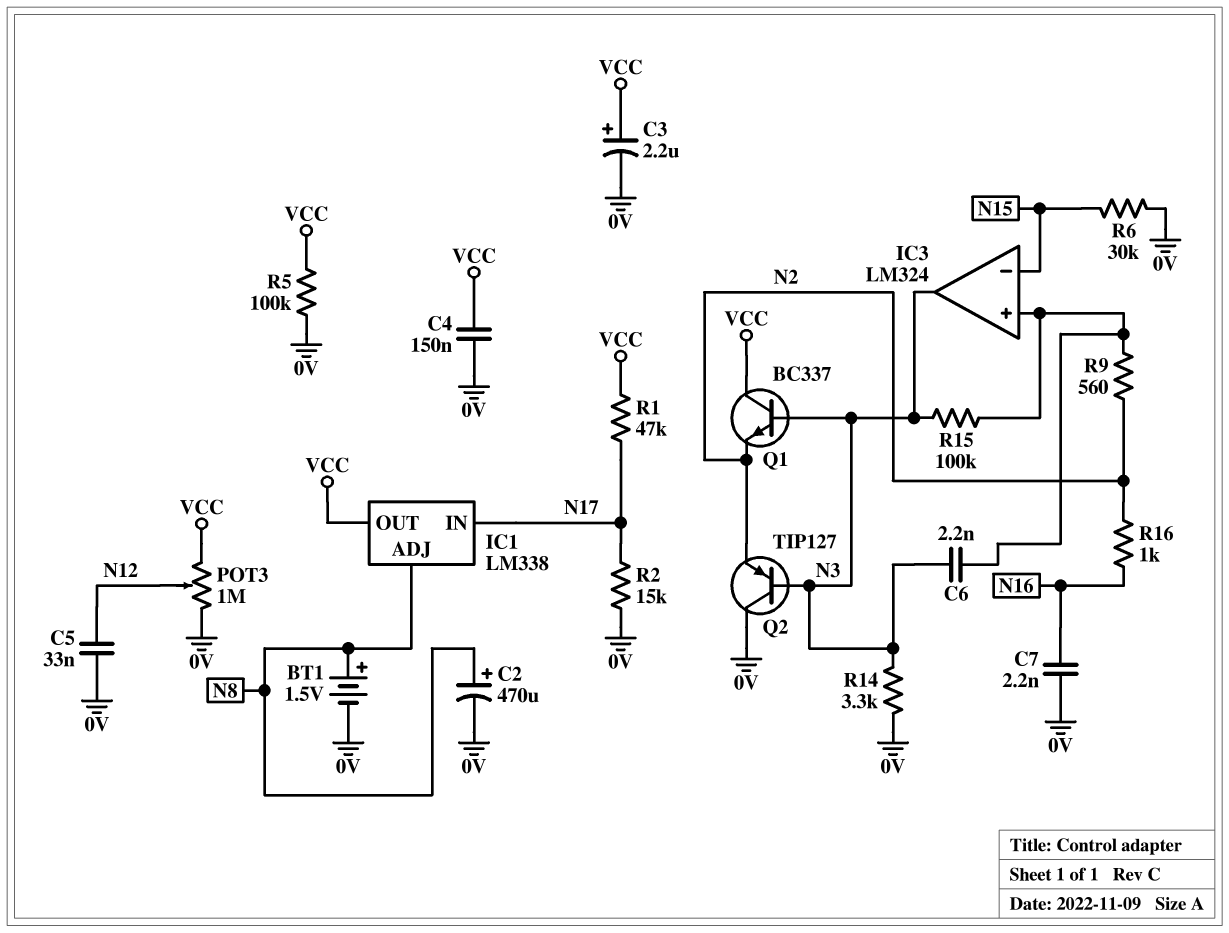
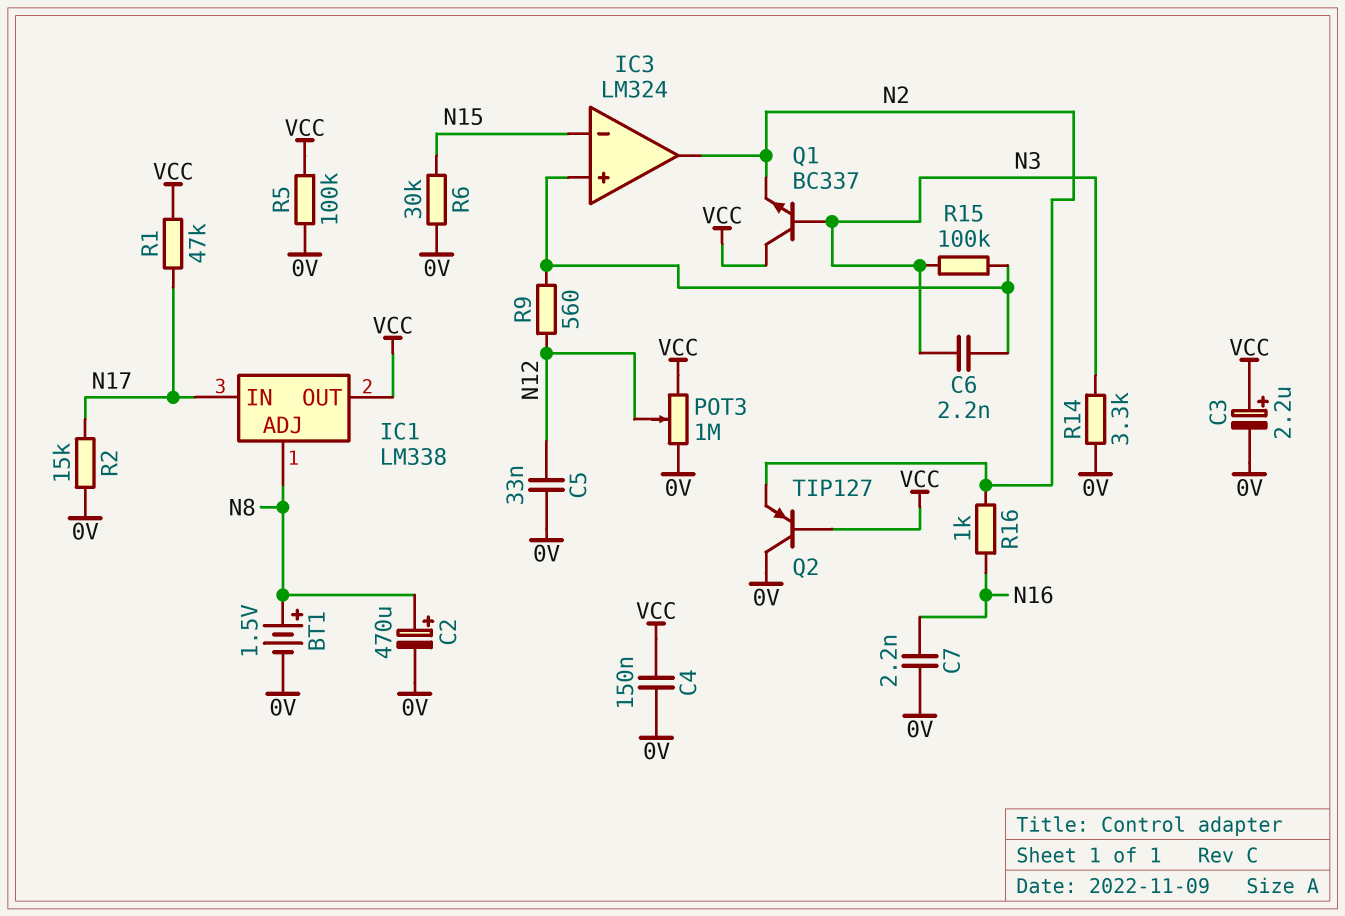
IC3 pin out: N3 -> N2
Q2: PNP TIP127 (B N3, C 0V, E N2) -> PNP TIP127 (B VCC, C 0V, E N2)
R9: 560 (IC3/in+, N2) -> 560 (IC3/in+, N12)

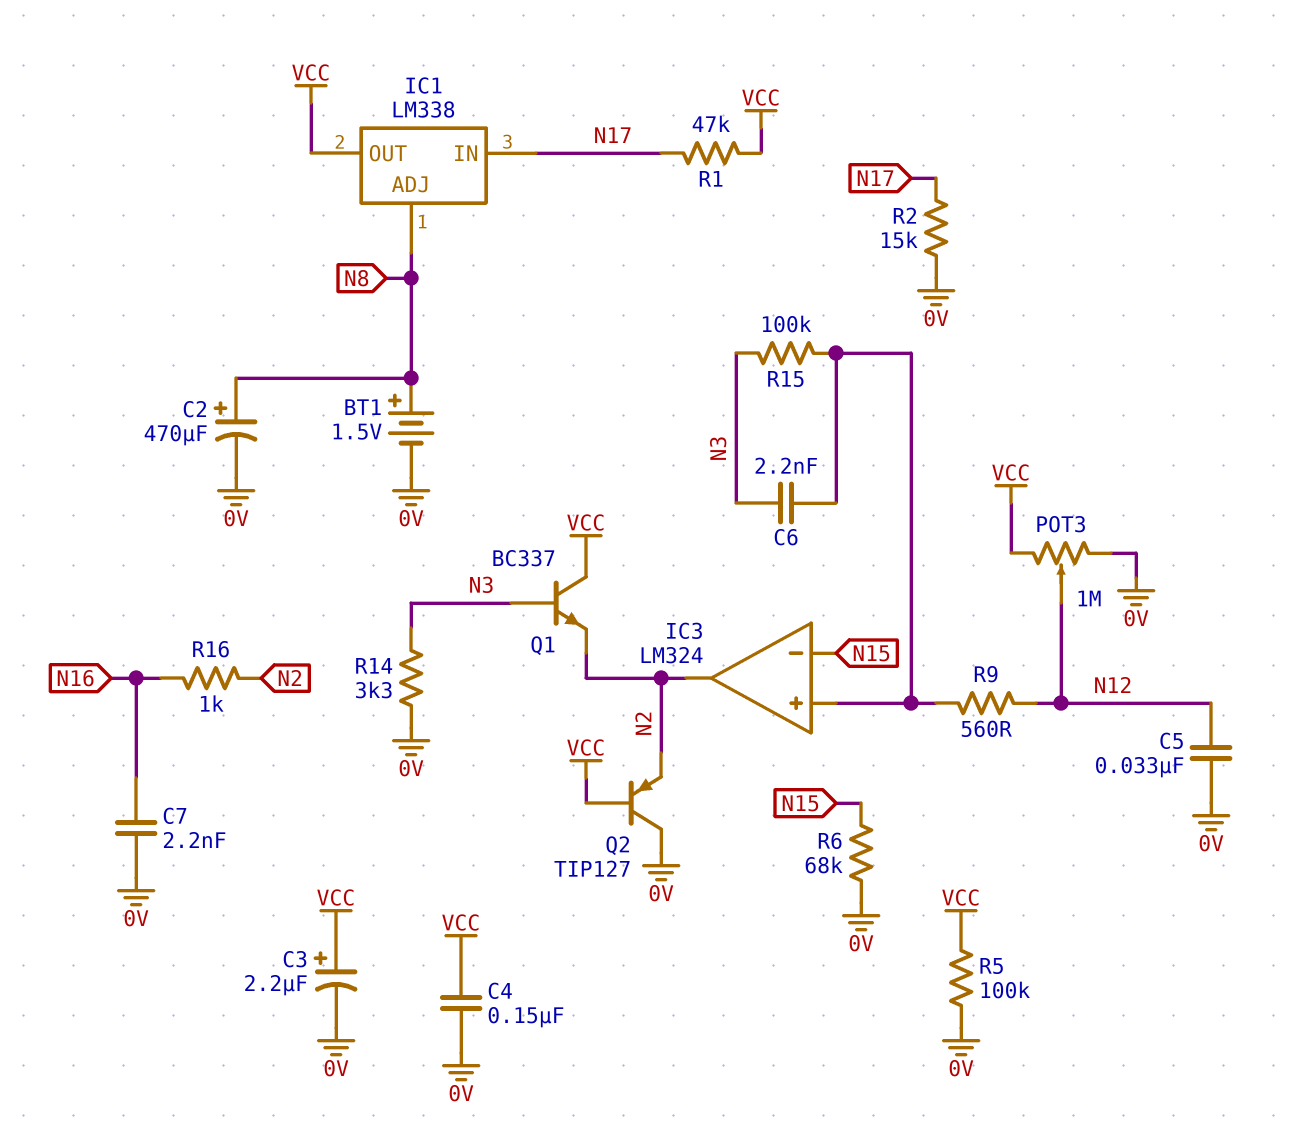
R6: 30k (0V, N15) -> 68k (0V, N15)

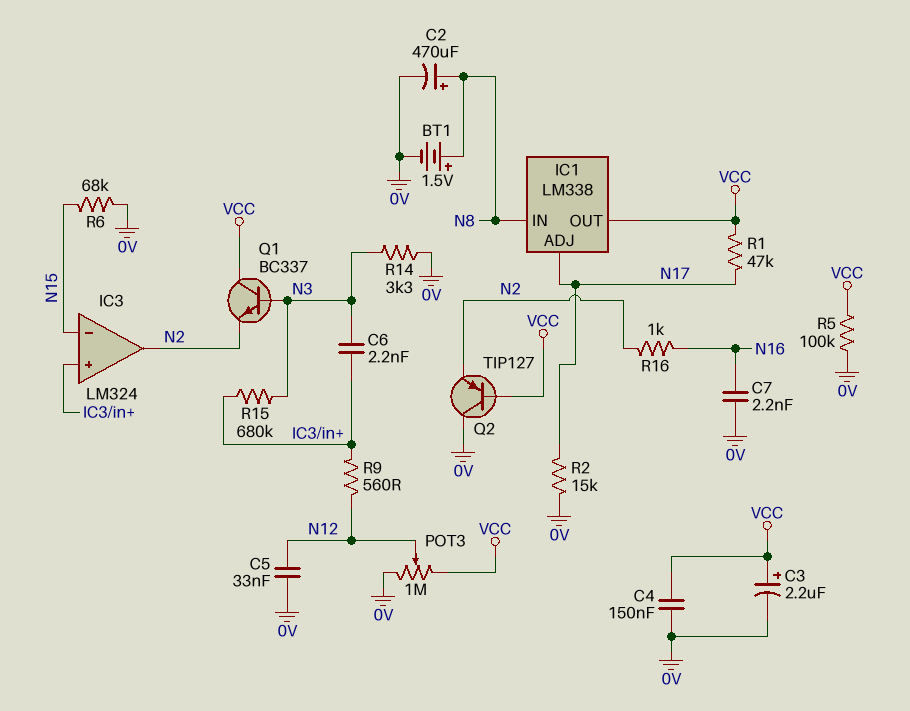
IC1 pin ADJ: N8 -> N17
IC1 pin IN: N17 -> N8
R15: 100k (IC3/in+, N3) -> 680k (IC3/in+, N3)

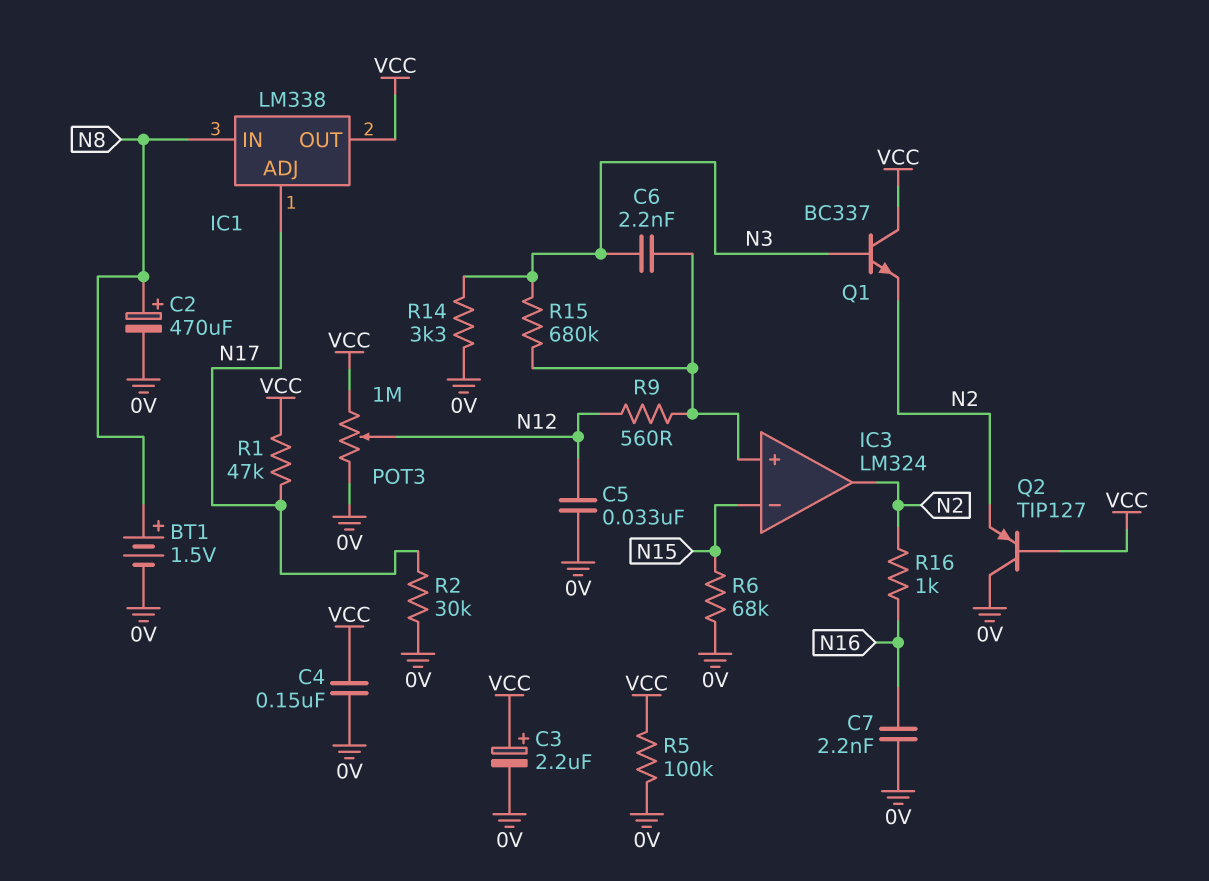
R2: 15k (0V, N17) -> 30k (0V, N17)

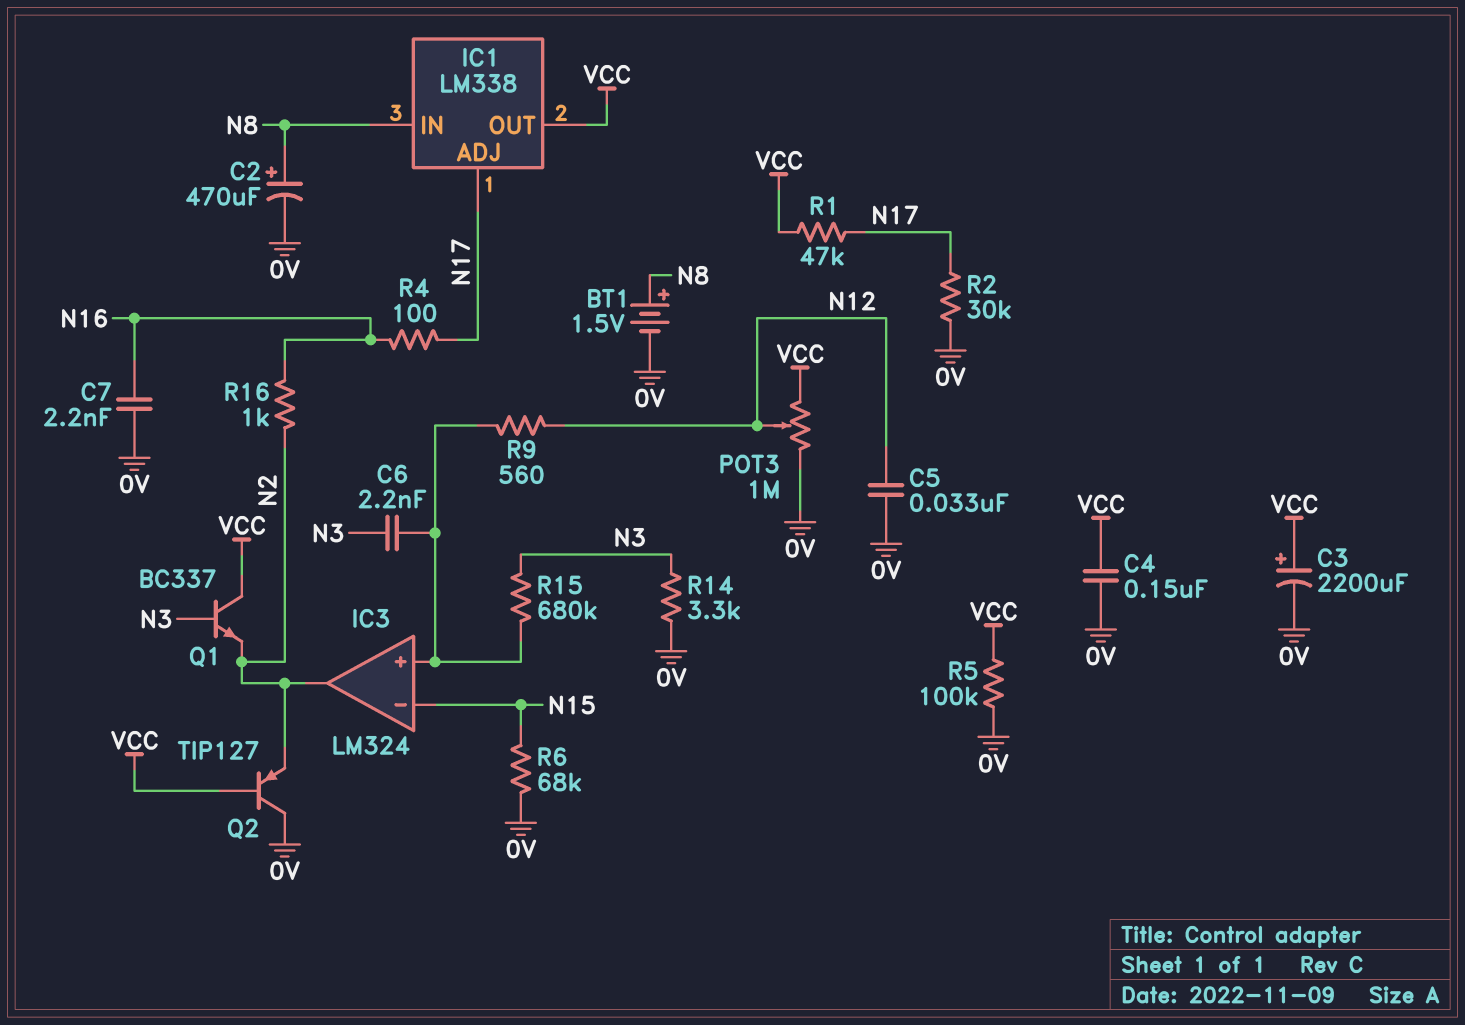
C3: 2.2uF (plus VCC, minus 0V) -> 2200uF (plus VCC, minus 0V)
R4: none -> 100 (N16, N17)

